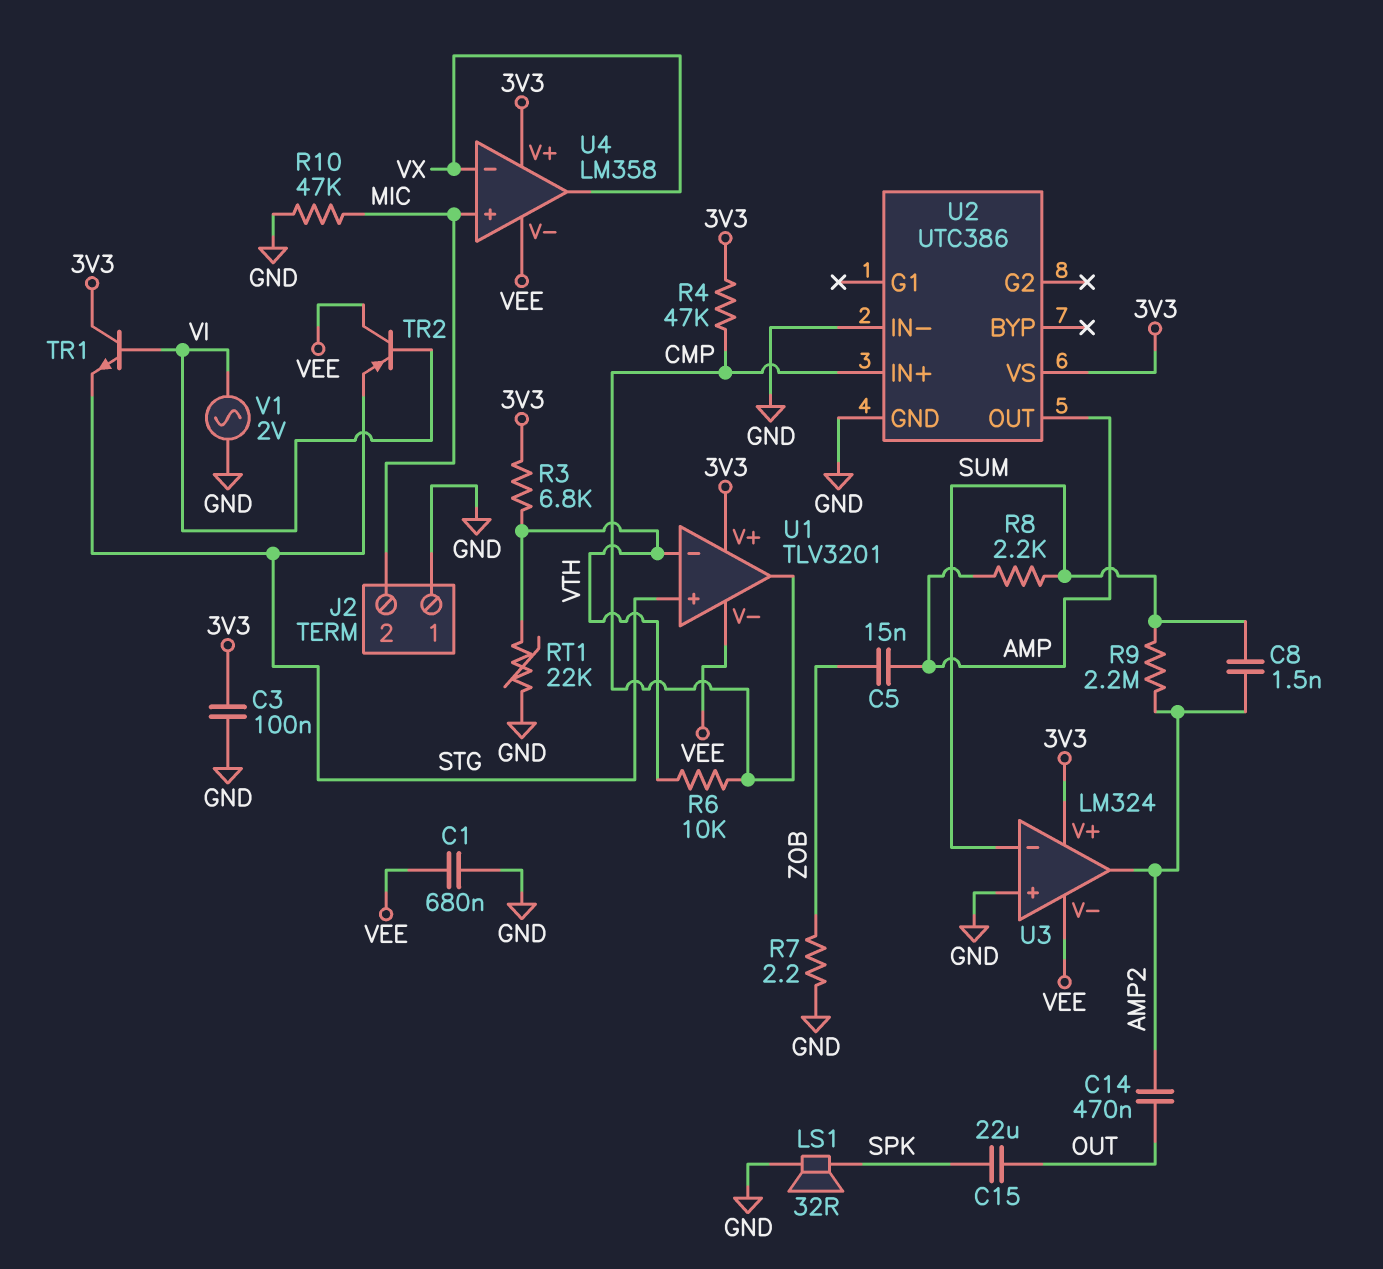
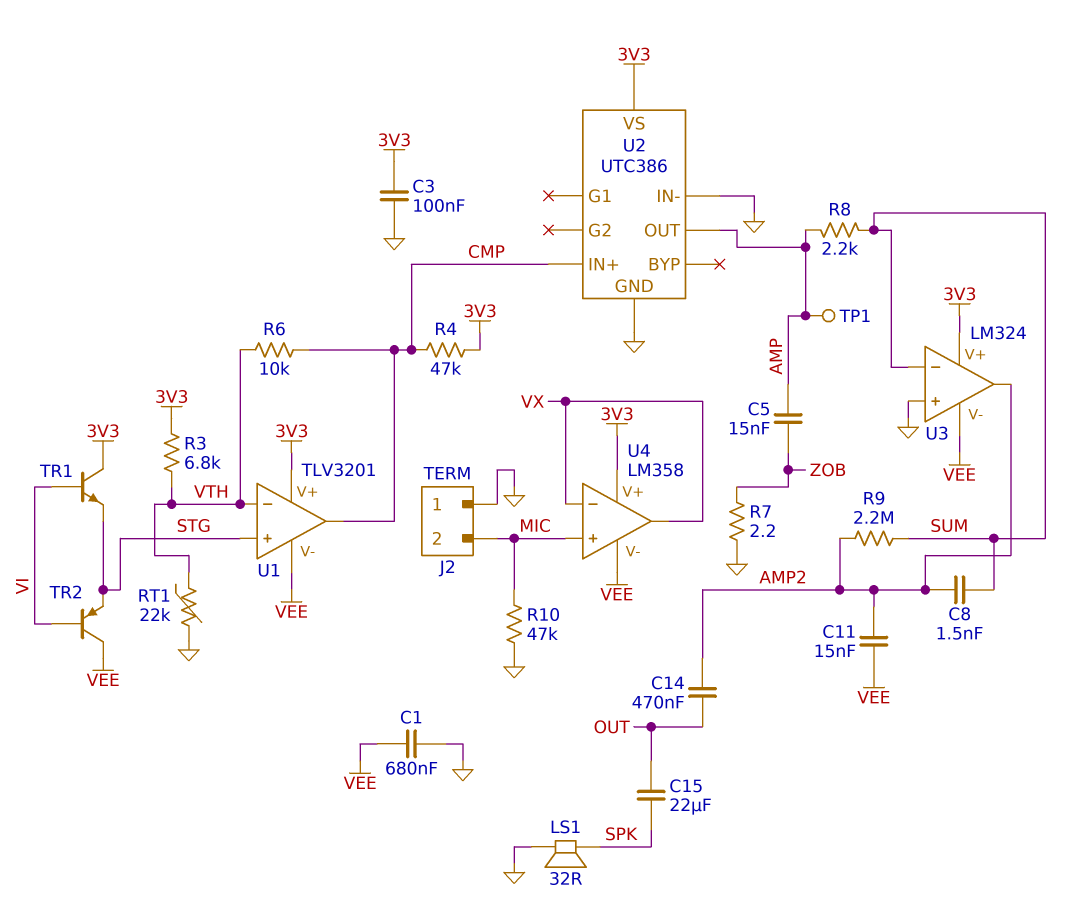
C11: none -> 15nF (AMP2, VEE)
TP1: none -> test point (AMP)
V1: AC 2V (GND, VI) -> none

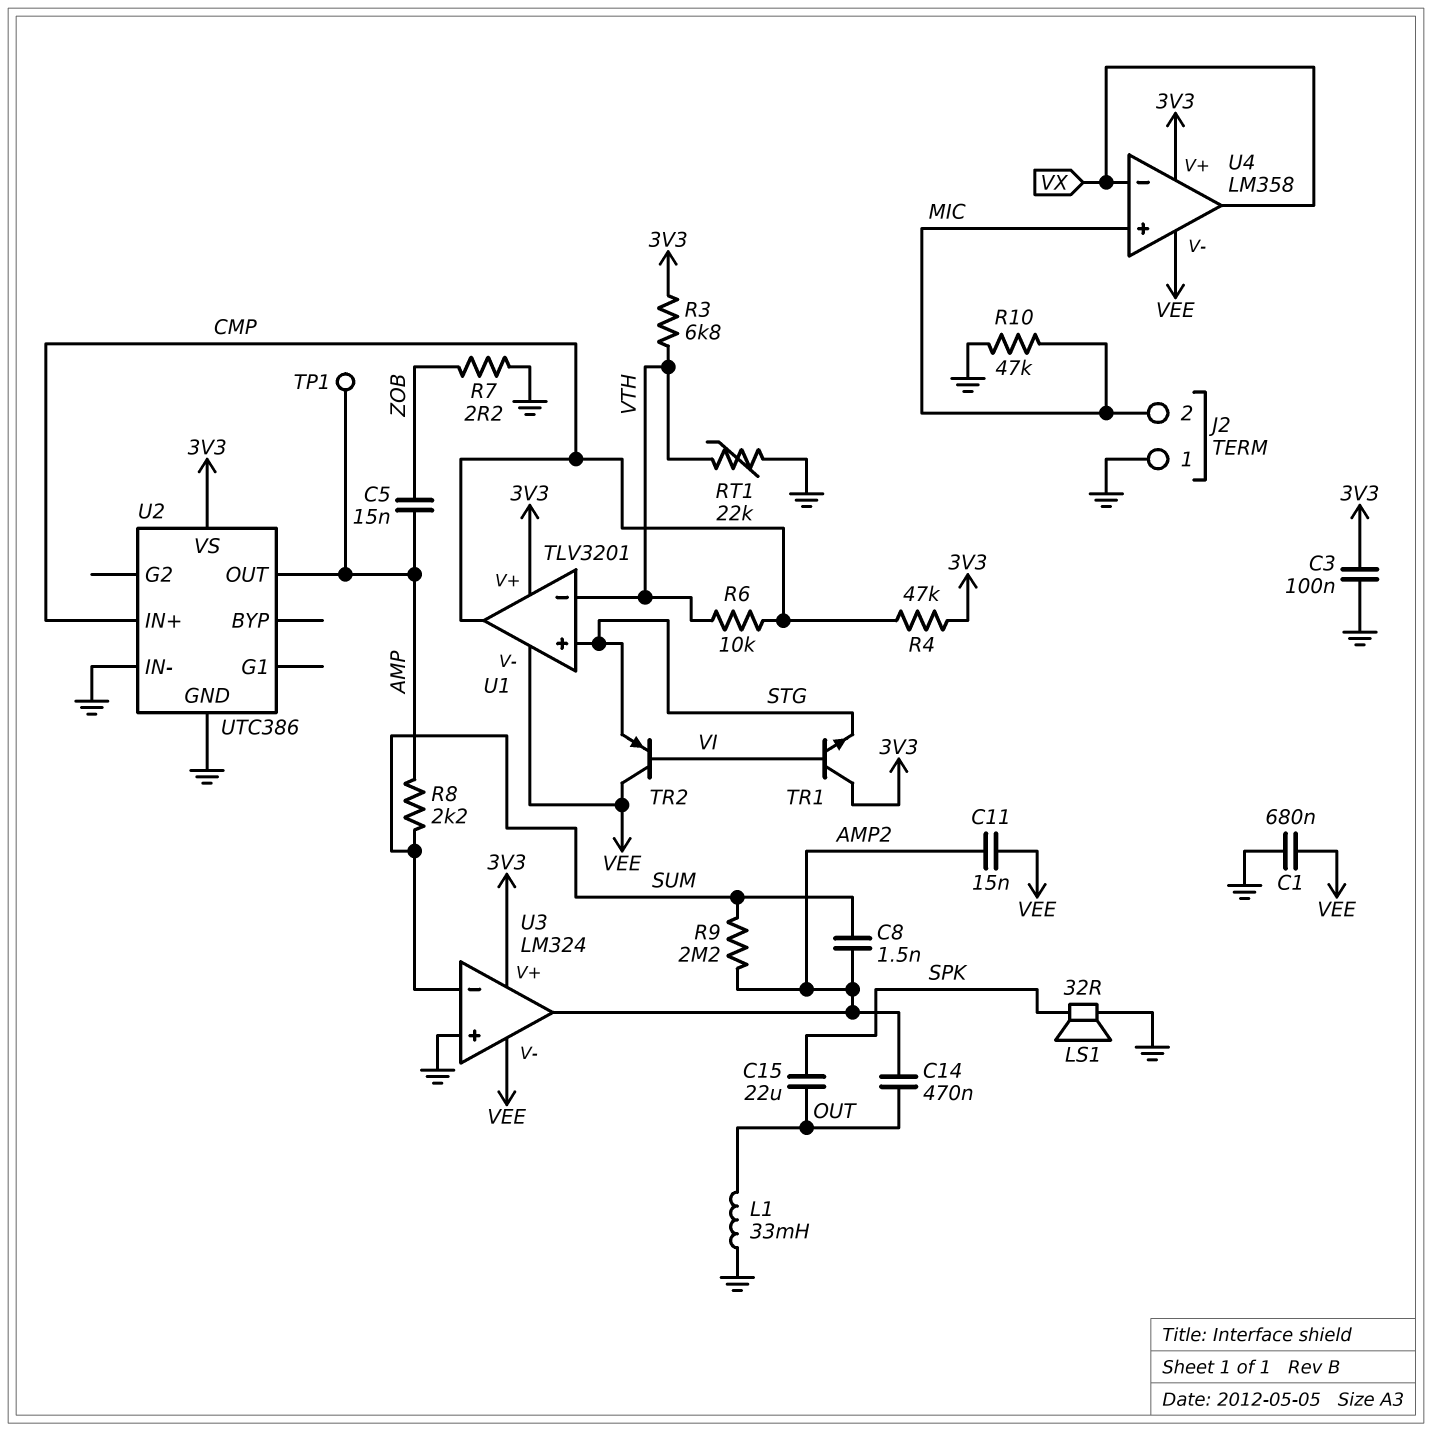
L1: none -> 33mH (GND, OUT)

